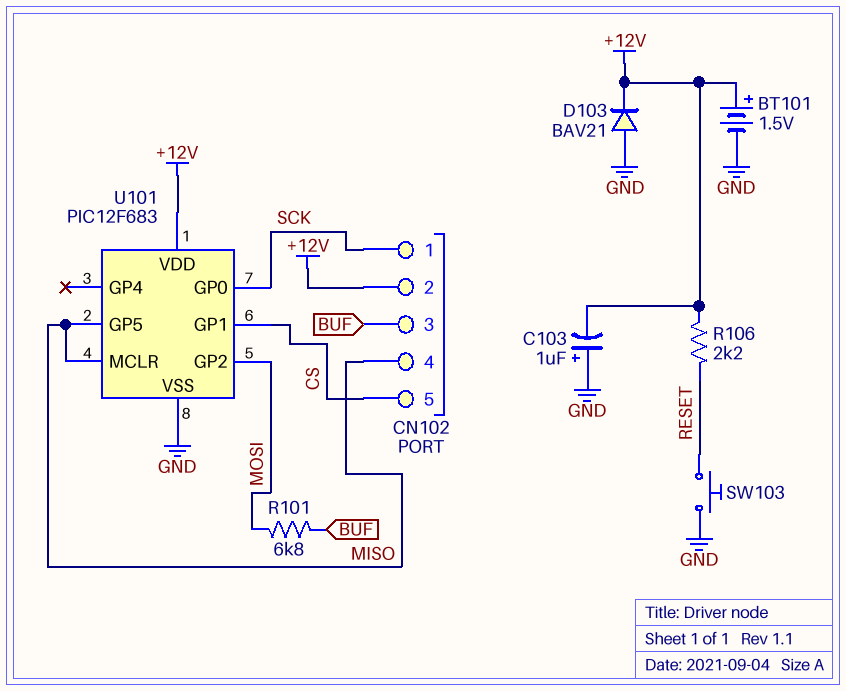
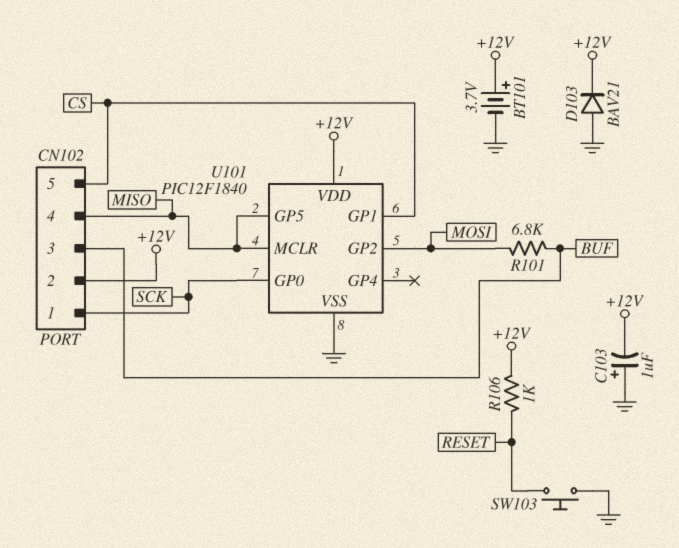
BT101: 1.5V (plus +12V, minus GND) -> 3.7V (plus +12V, minus GND)
R106: 2.2k (+12V, RESET) -> 1k (+12V, RESET)
U101: PIC12F683 -> PIC12F1840

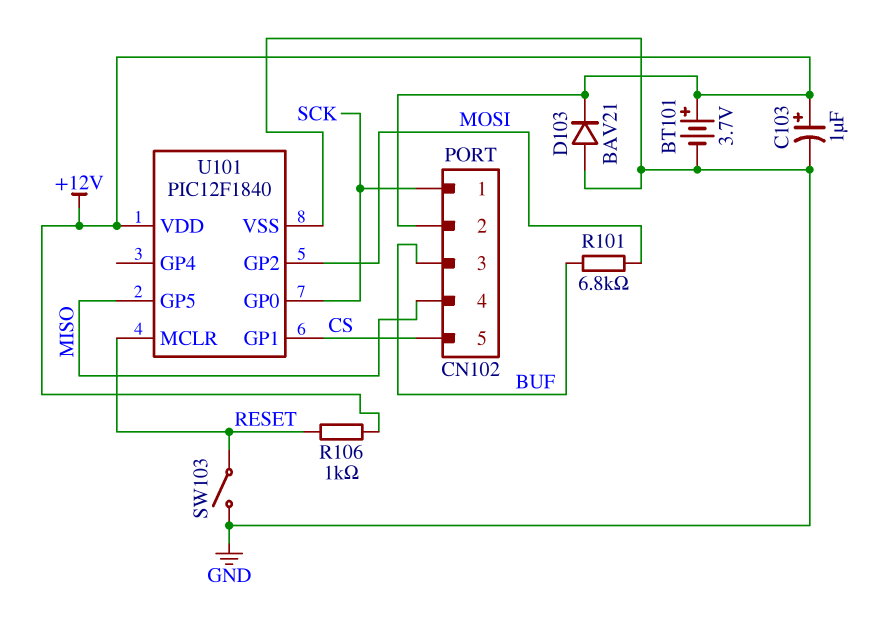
C103: 1uF (plus GND, minus +12V) -> 1uF (plus +12V, minus GND)
SW103: button (GND, RESET) -> switch (GND, RESET)
U101 pin MCLR: MISO -> RESET

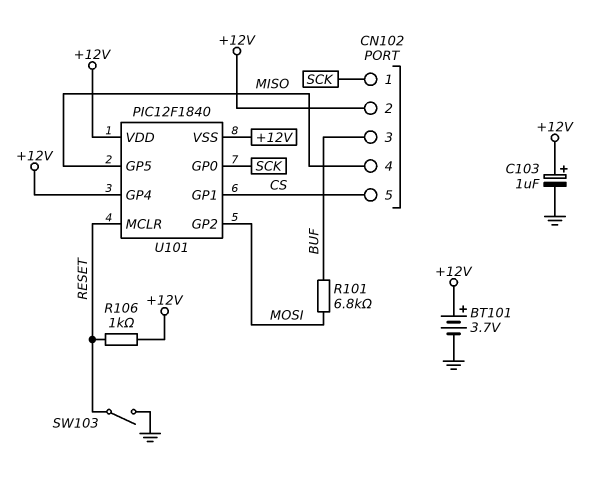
D103: diode BAV21 (A GND, K +12V) -> none
U101 pin GP4: none -> +12V
U101 pin VSS: GND -> +12V

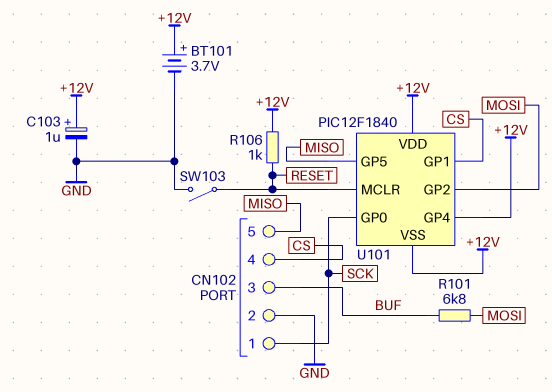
CN102 pin 2: +12V -> GND
CN102 pin 4: MISO -> CS
CN102 pin 5: CS -> MISO

